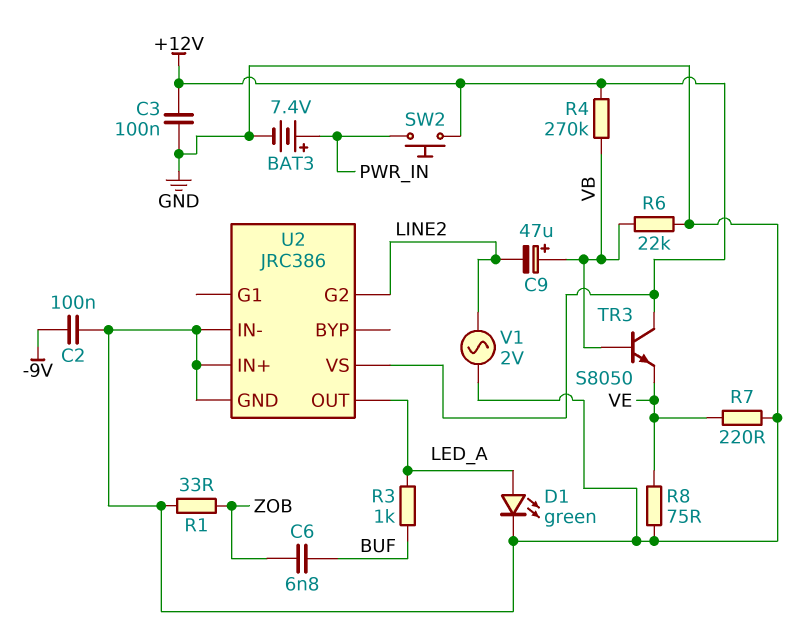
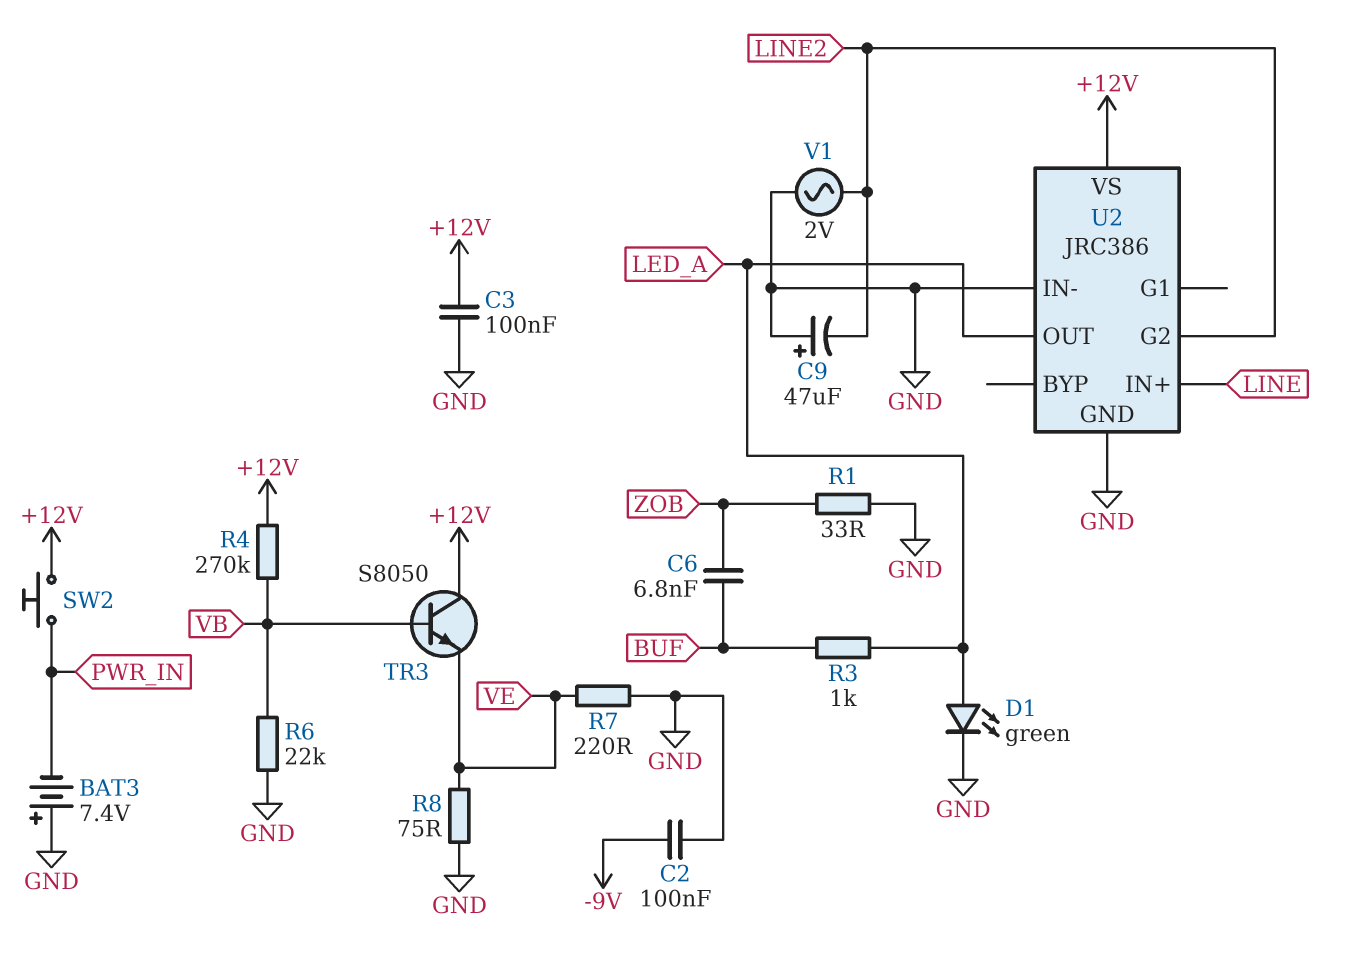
BAT3: 7.4V (plus PWR_IN, minus GND) -> 7.4V (plus GND, minus PWR_IN)
C9: 47uF (plus VB, minus LINE2) -> 47uF (plus GND, minus LINE2)
U2 pin IN+: GND -> LINE

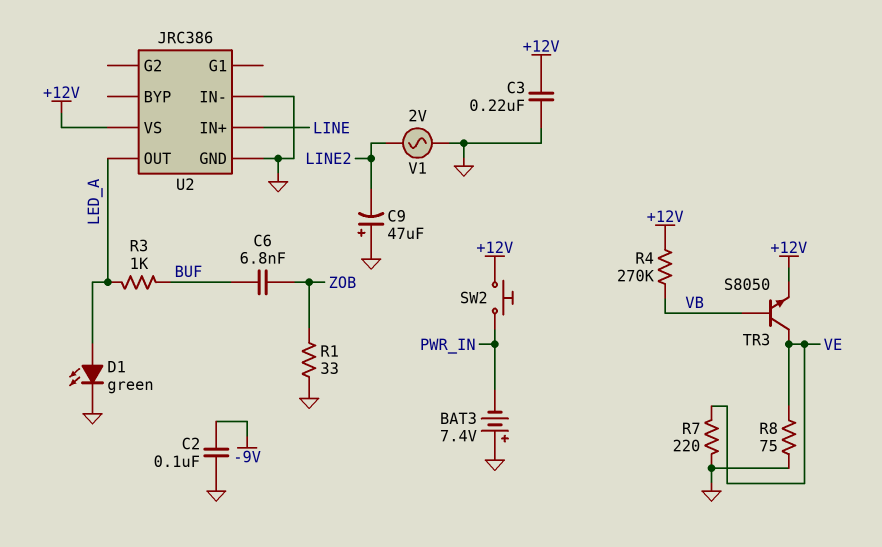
C3: 100nF (+12V, GND) -> 220nF (+12V, GND)
R6: 22k (GND, VB) -> none
TR3: NPN S8050 (B VB, C +12V, E VE) -> NPN S8050 (B VB, C VE, E +12V)
U2 pin G2: LINE2 -> none

